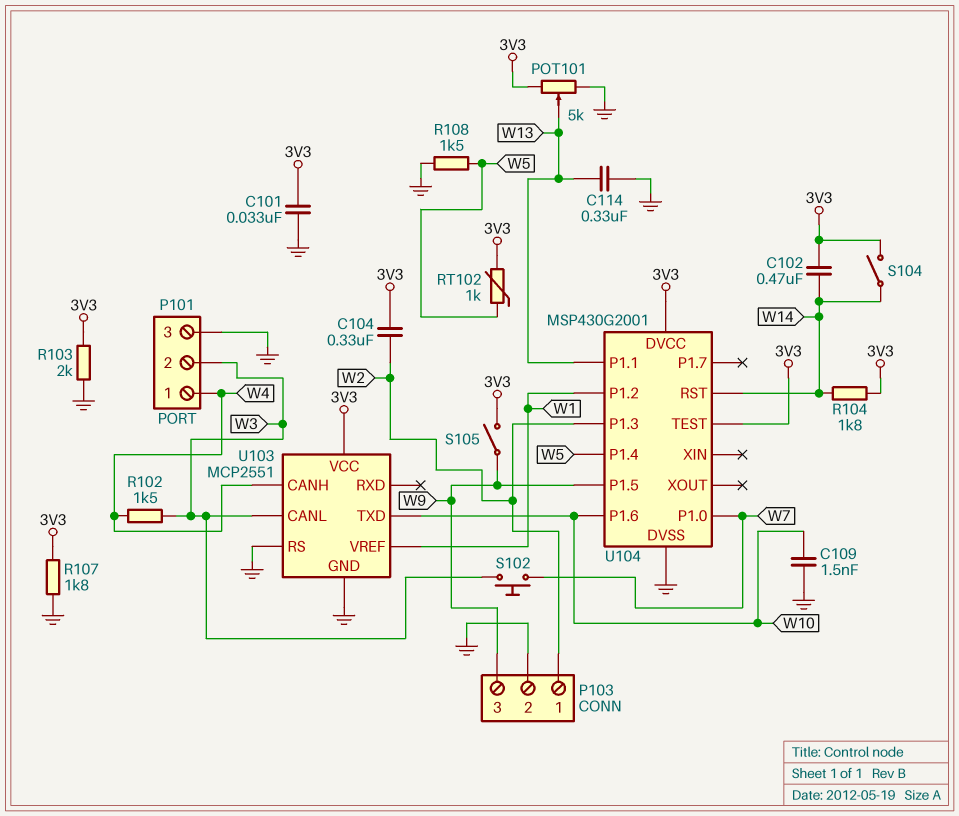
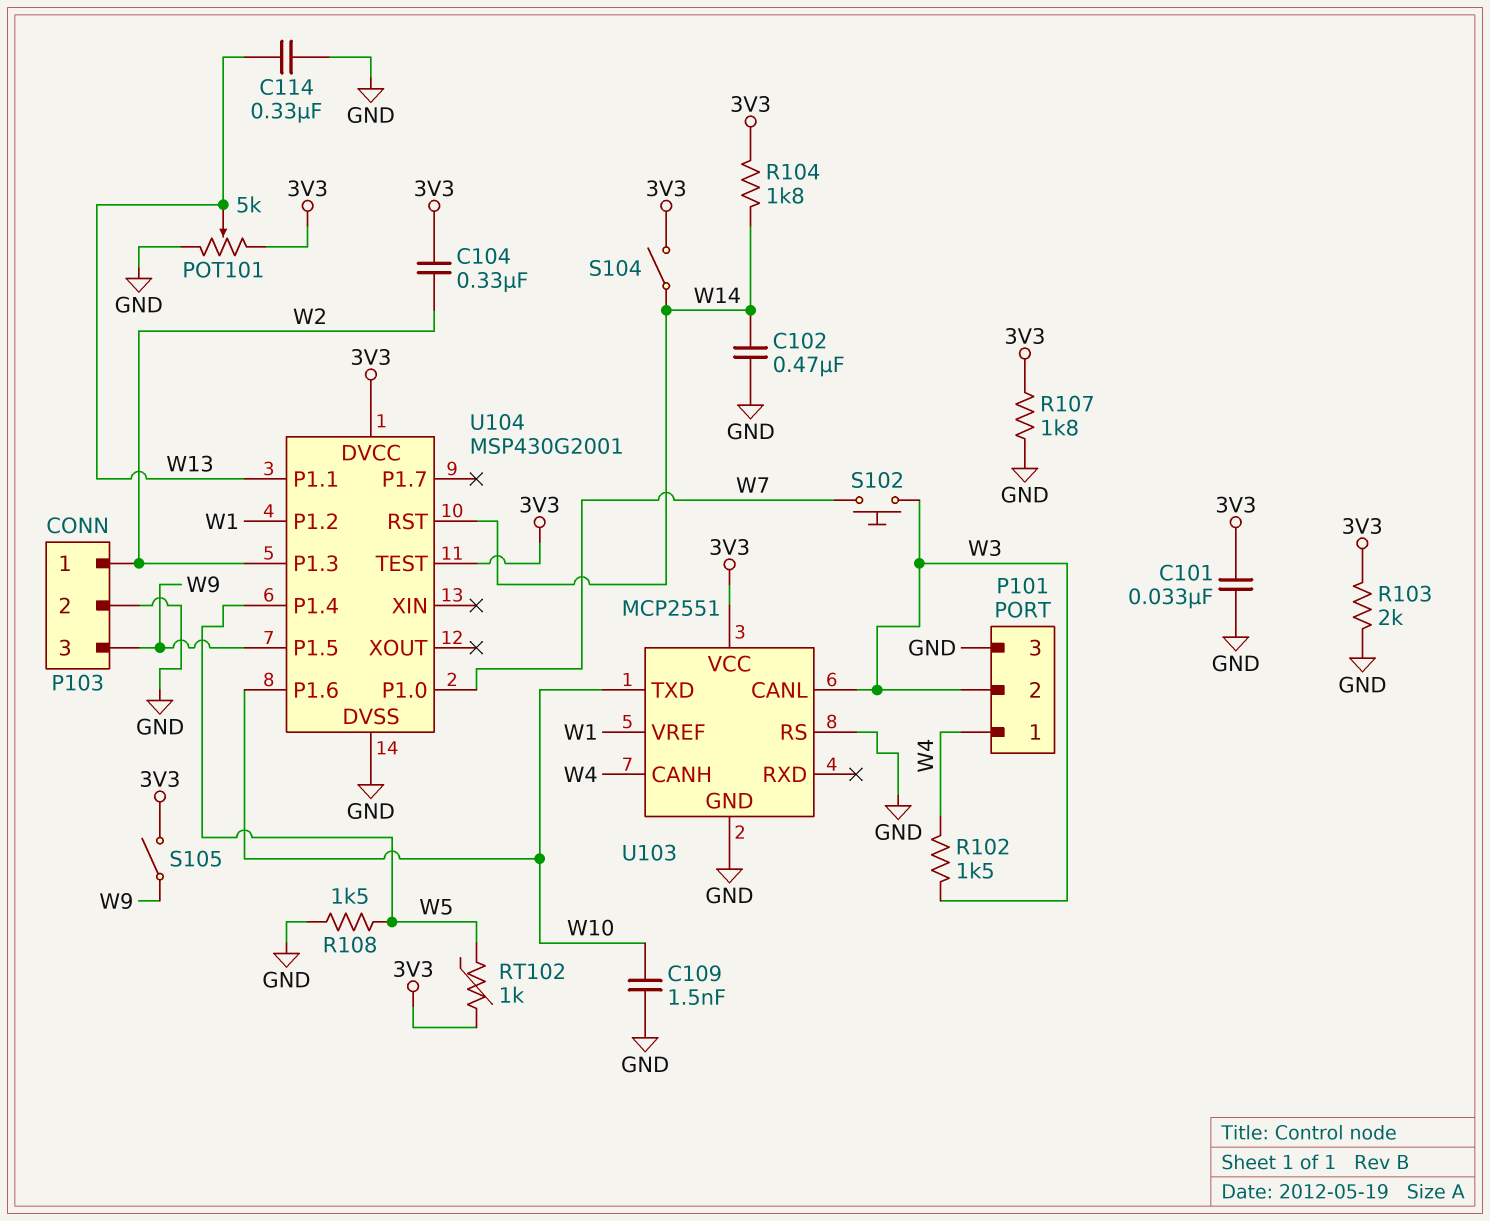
C102: 470nF (3V3, W14) -> 470nF (GND, W14)

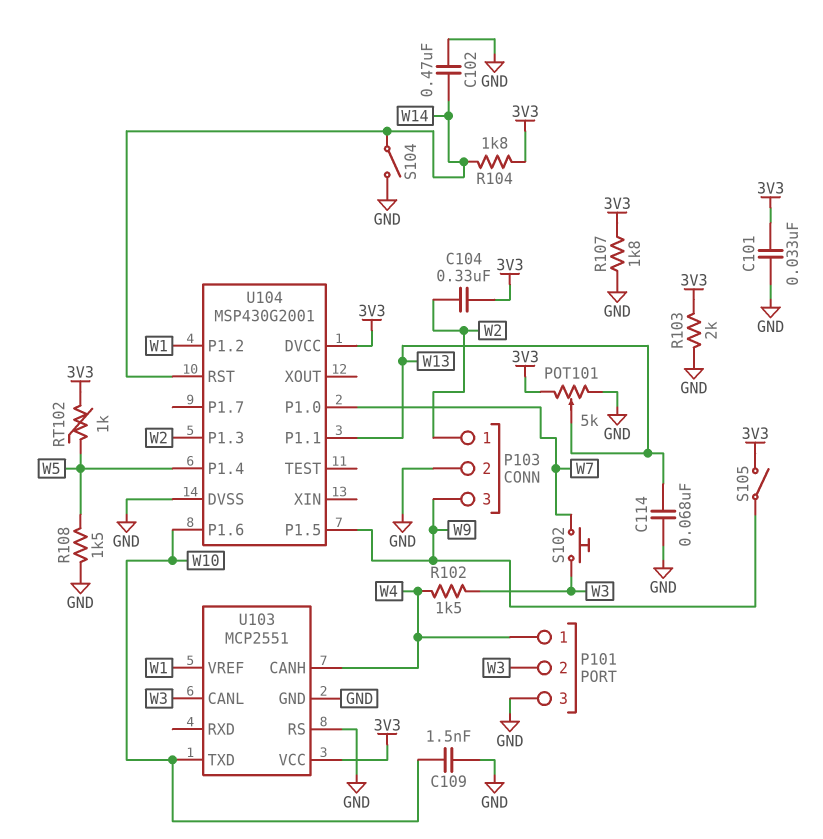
C114: 330nF (GND, W13) -> 68nF (GND, W13)
S104: switch (3V3, W14) -> switch (GND, W14)
U104 pin TEST: 3V3 -> none

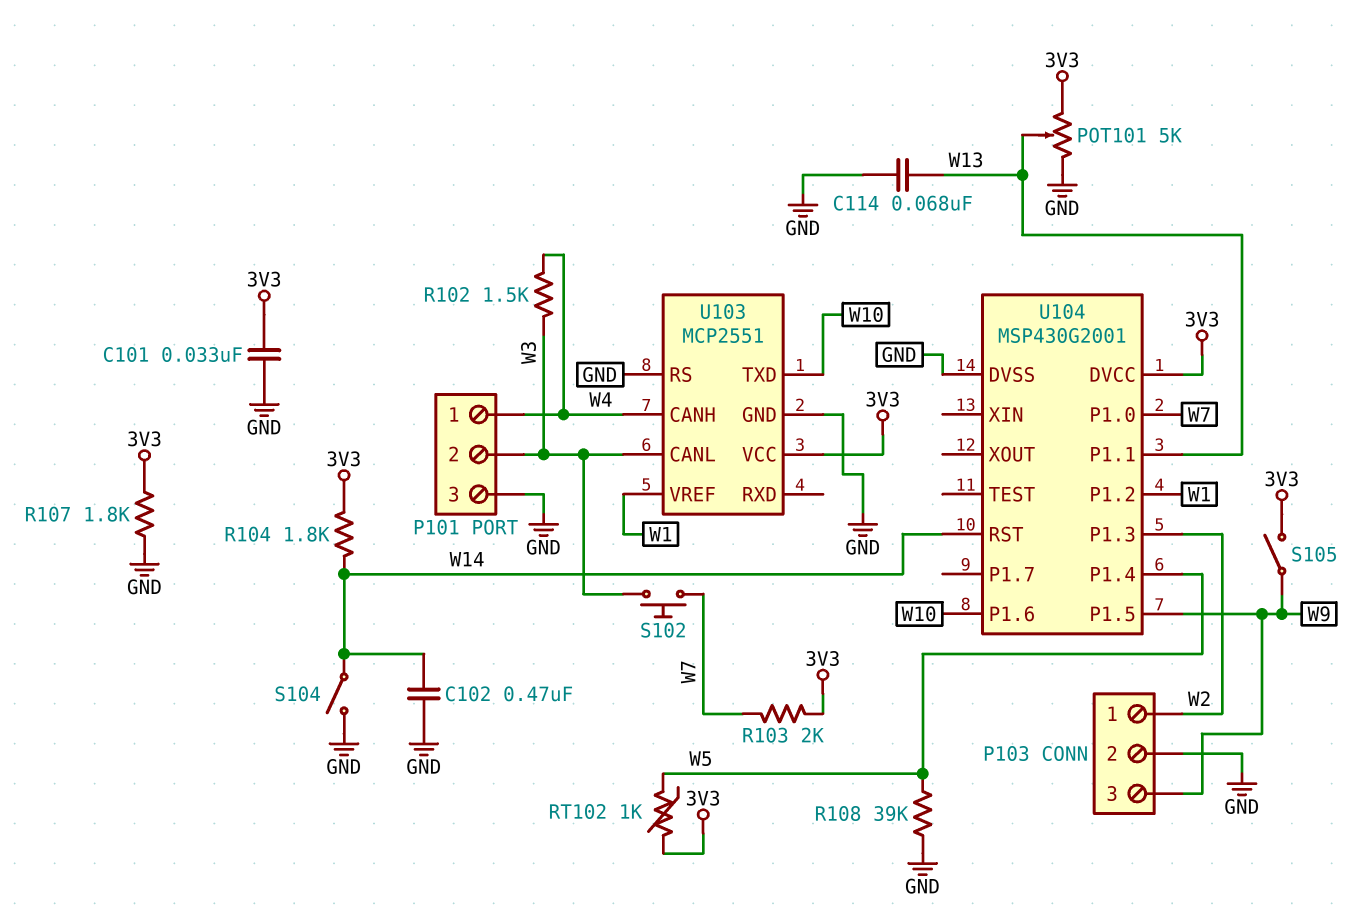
C104: 330nF (3V3, W2) -> none
C109: 1.5nF (GND, W10) -> none
R103: 2k (3V3, GND) -> 2k (3V3, W7)
R108: 1.5k (GND, W5) -> 39k (GND, W5)

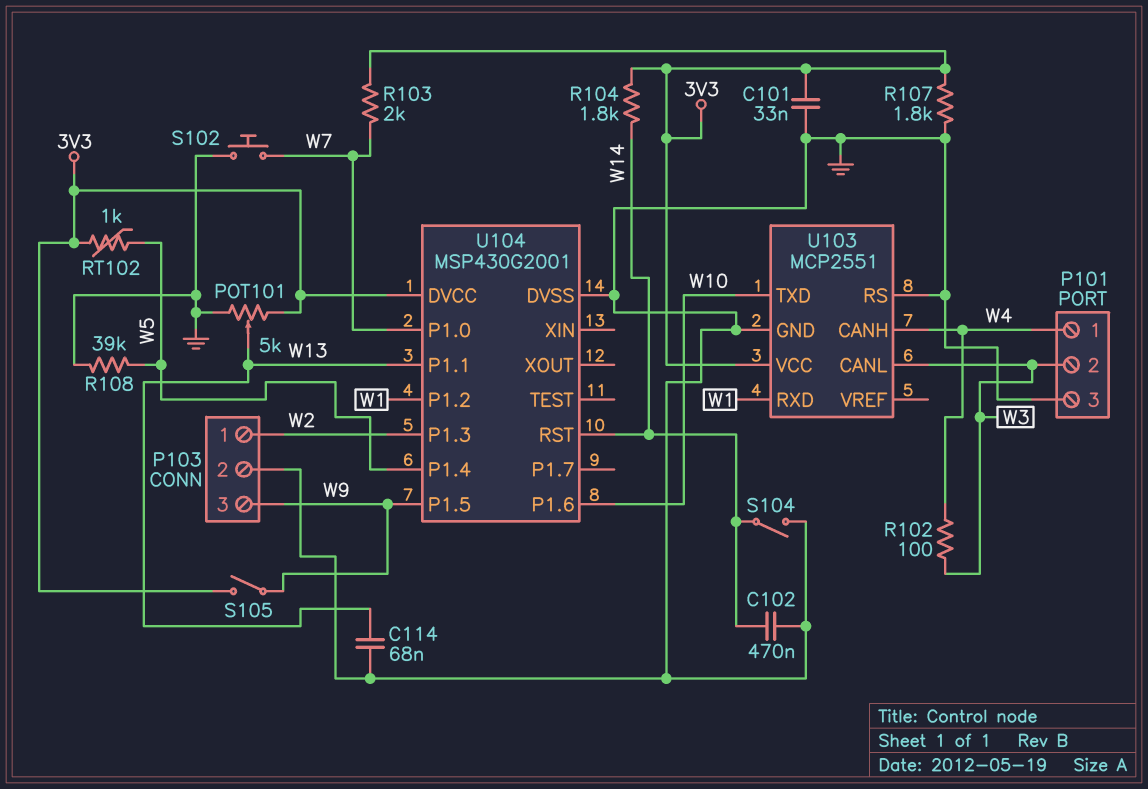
R102: 1.5k (W3, W4) -> 100 (W3, W4)
S102: button (W3, W7) -> button (GND, W7)
U103 pin RXD: none -> W1
U103 pin VREF: W1 -> none

